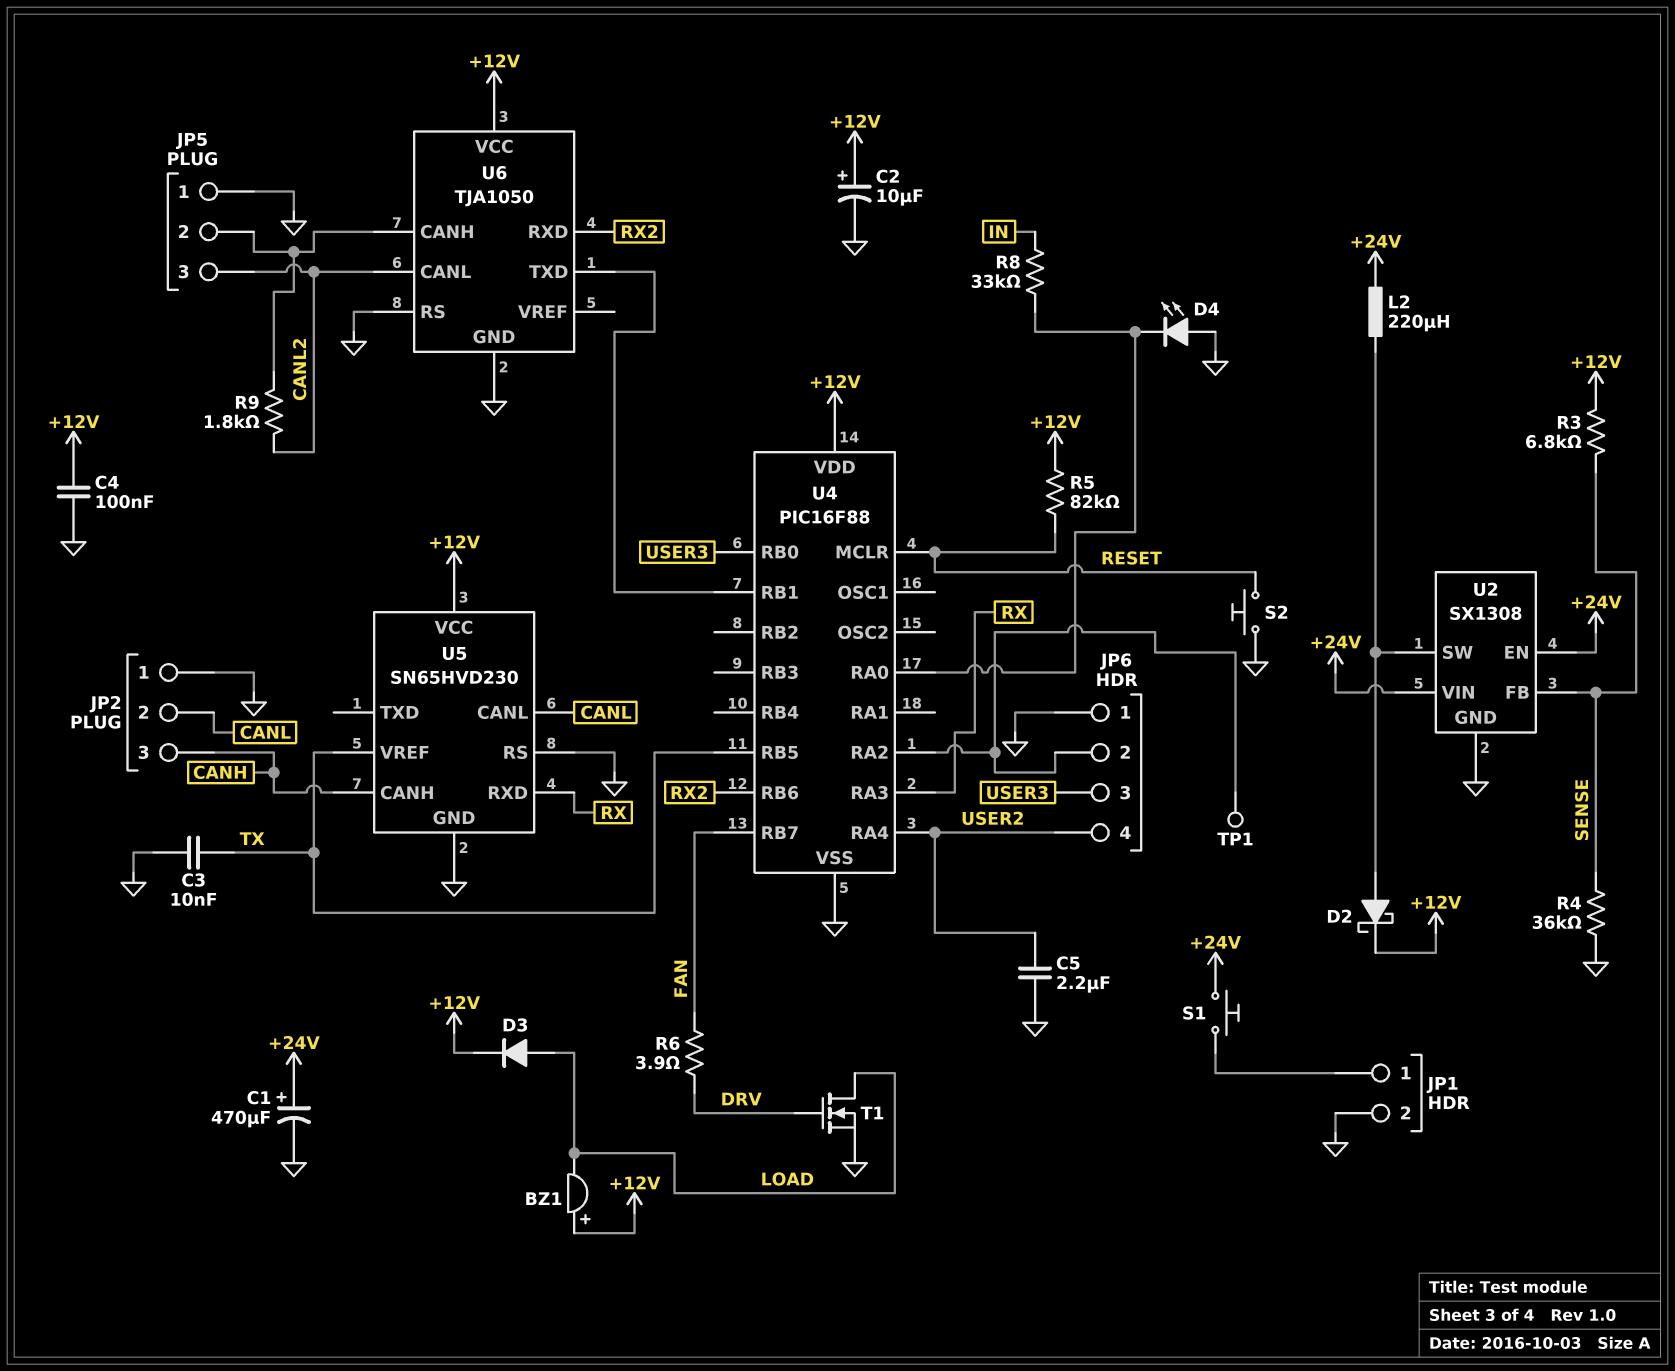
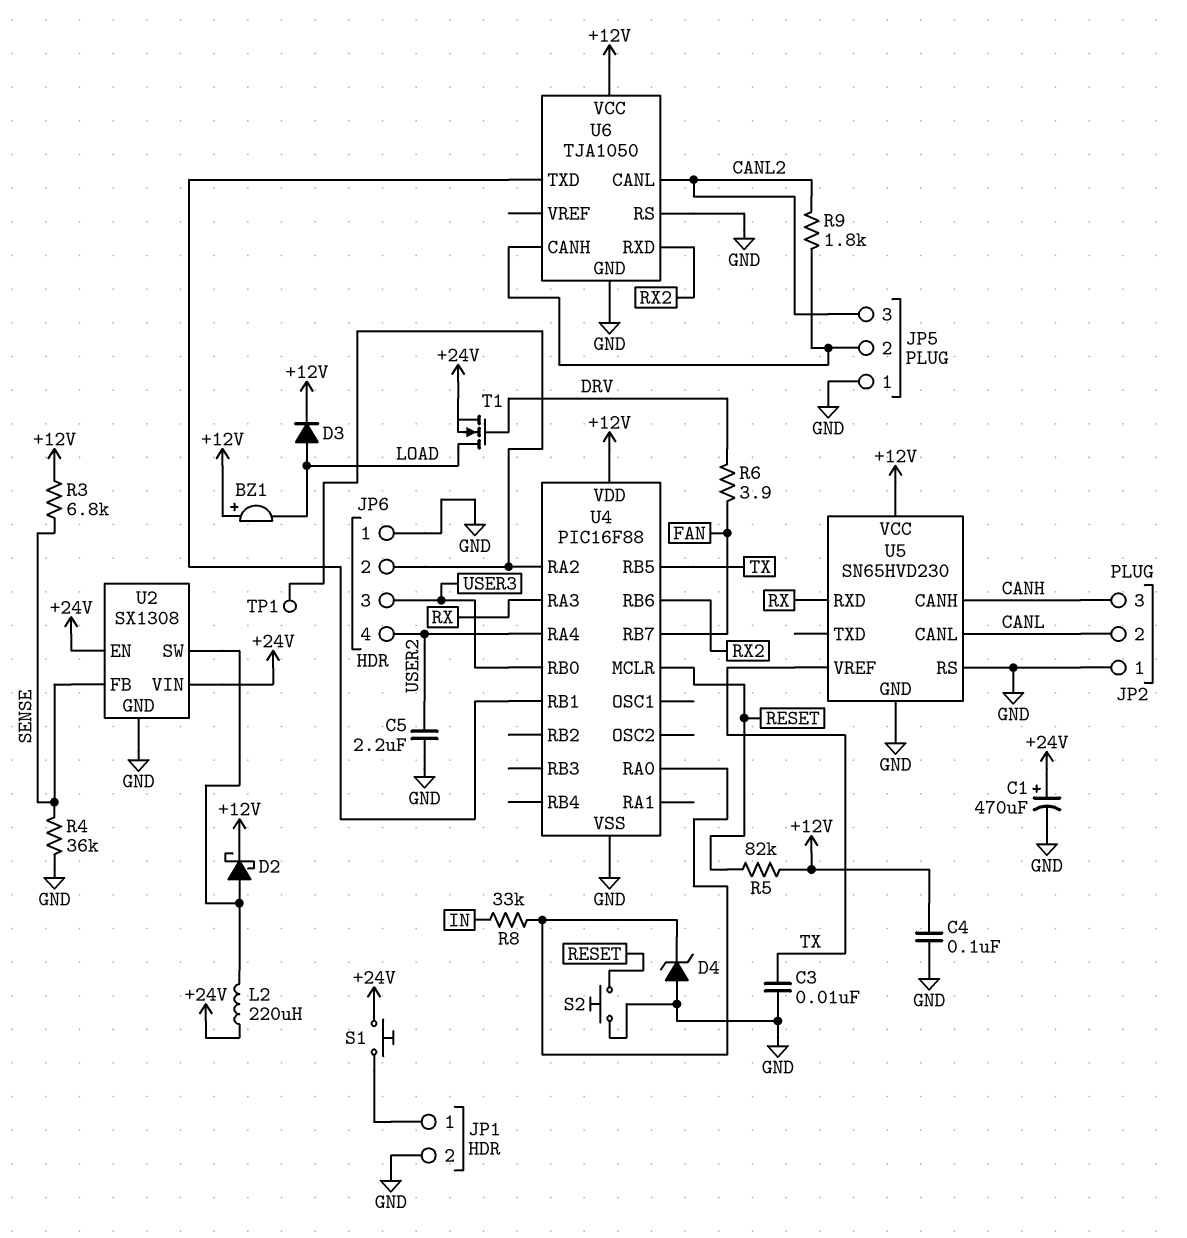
C2: 10uF (plus +12V, minus GND) -> none
D4: LED (A GND, K U4/RA0) -> zener (A GND, K U4/RA0)
T1: NMOS (G DRV, D LOAD, S GND) -> NMOS (G DRV, D LOAD, S +24V)

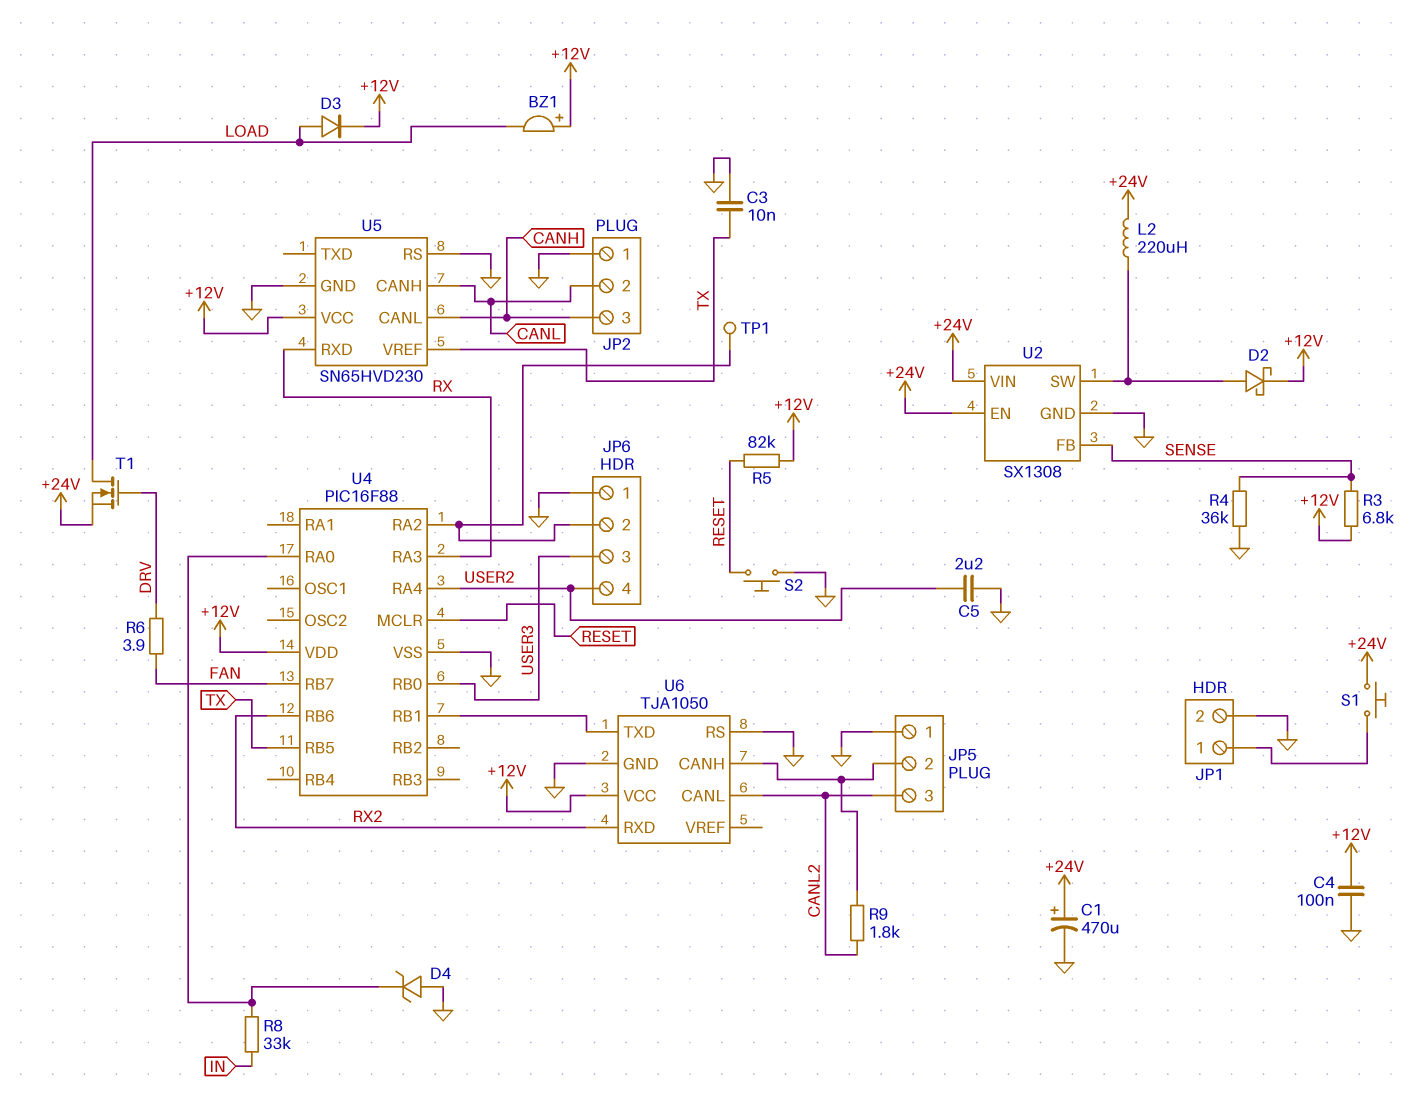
U5 pin CANH: CANH -> CANL
U5 pin CANL: CANL -> CANH

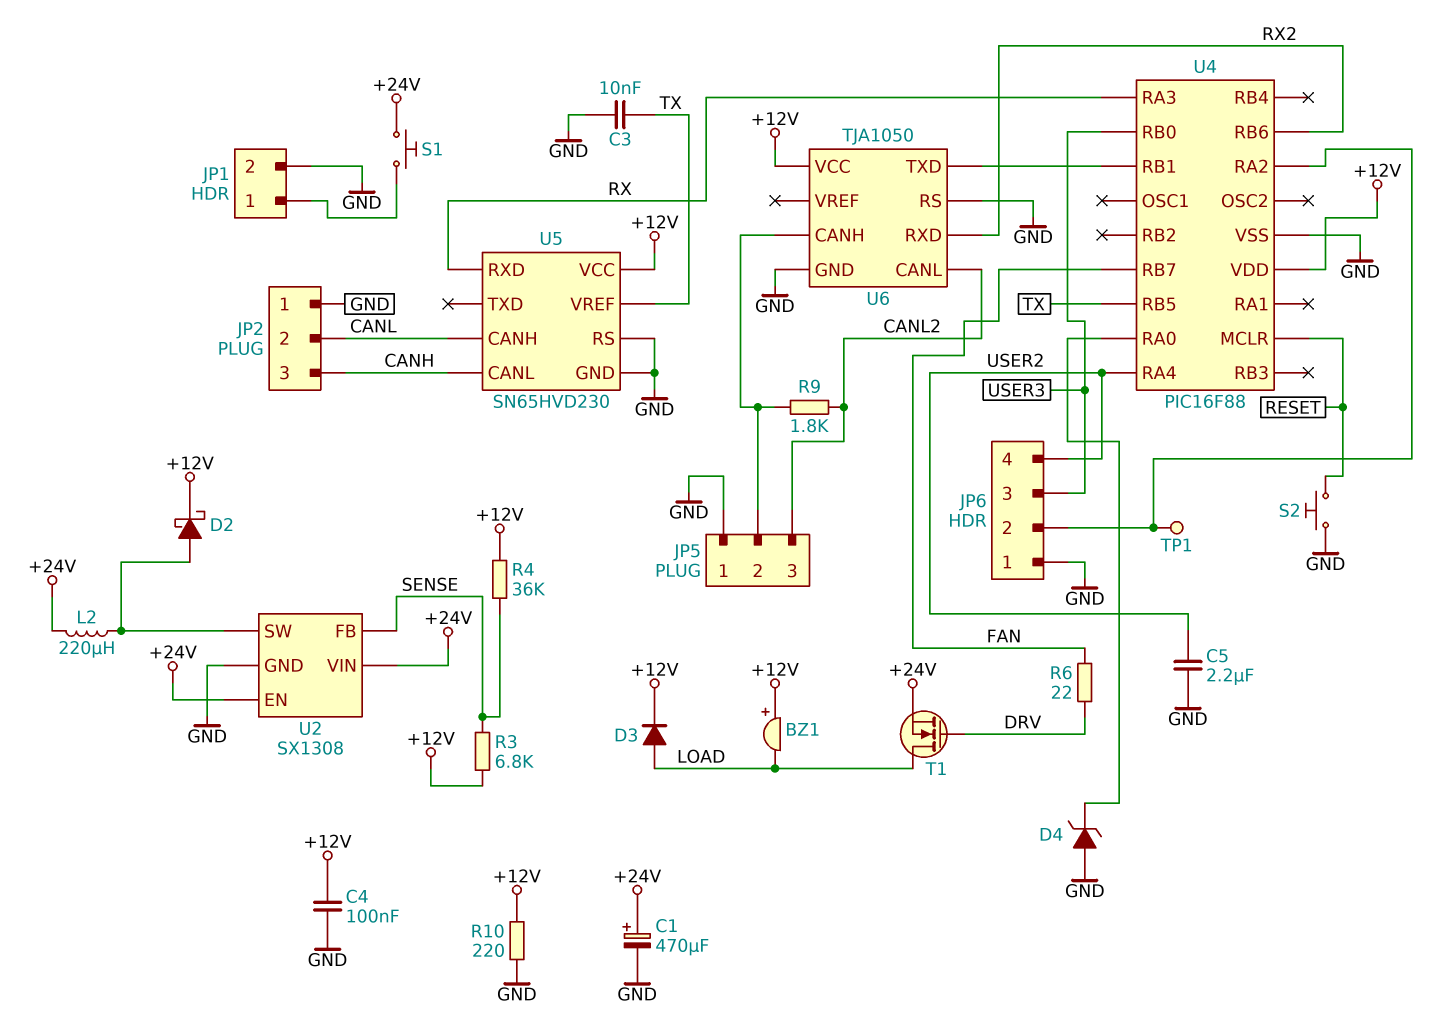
R4: 36k (GND, SENSE) -> 36k (+12V, SENSE)
R5: 82k (+12V, RESET) -> none
R6: 3.9 (DRV, FAN) -> 22 (DRV, FAN)
R8: 33k (IN, U4/RA0) -> none
R10: none -> 220 (+12V, GND)

